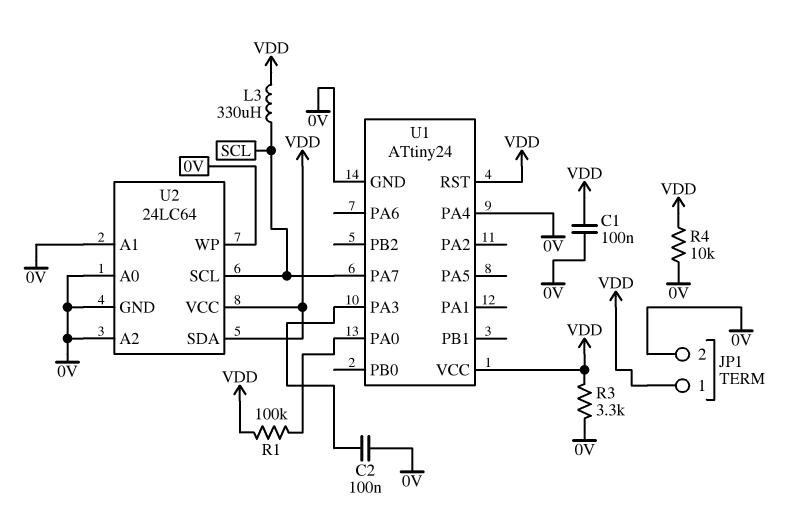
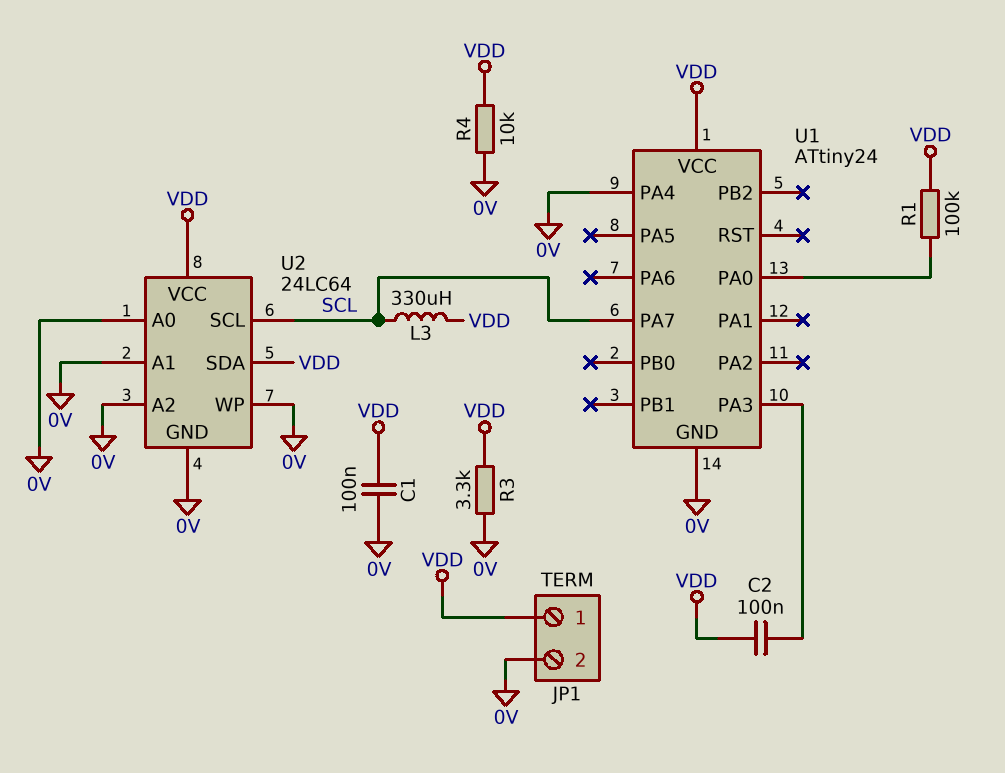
C2: 100nF (0V, U1/PA3) -> 100nF (U1/PA3, VDD)
U1 pin RST: VDD -> none

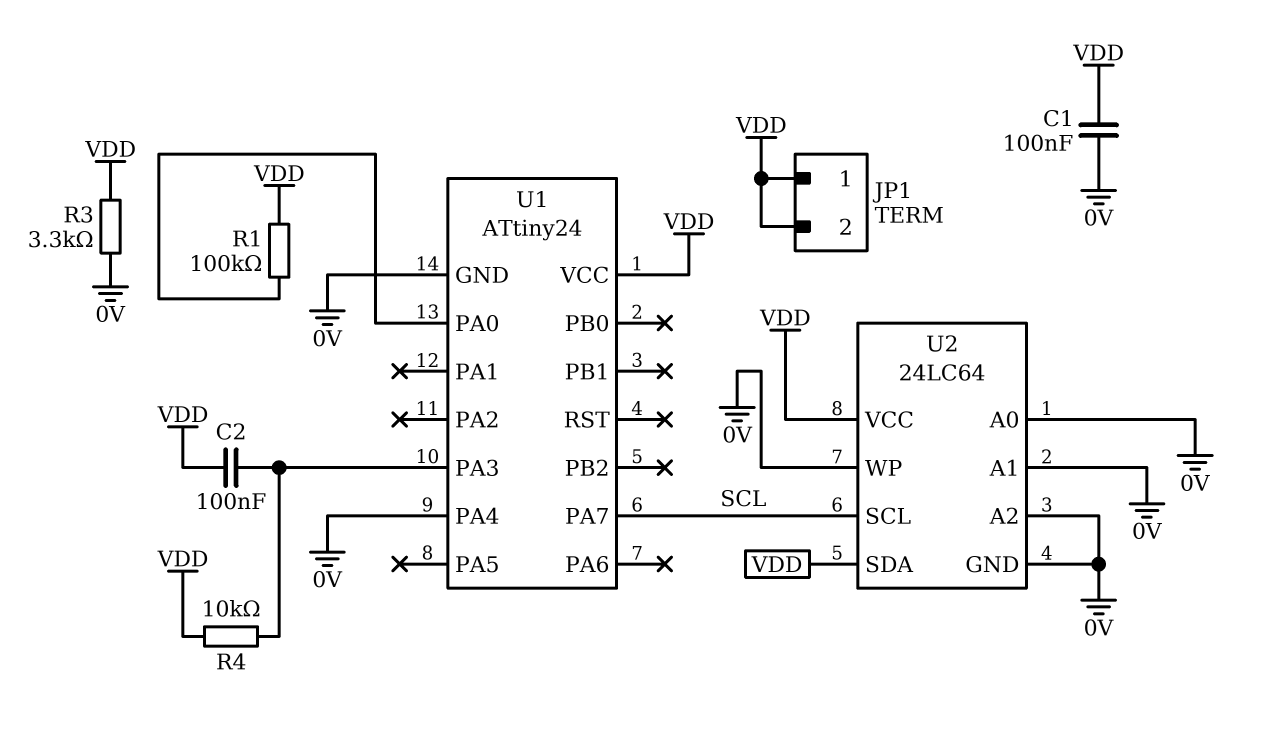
JP1 pin 2: 0V -> VDD
L3: 330uH (SCL, VDD) -> none
R4: 10k (0V, VDD) -> 10k (U1/PA3, VDD)

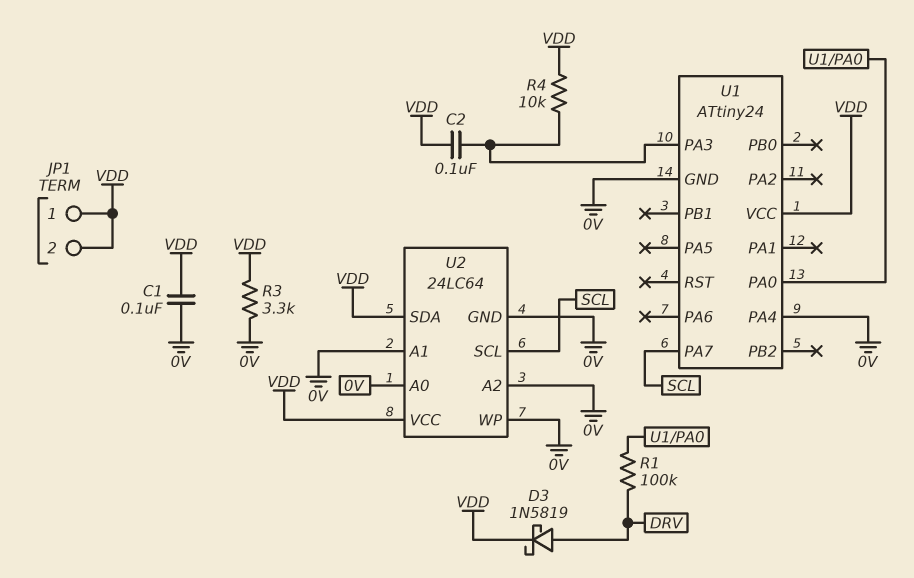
D3: none -> schottky 1N5819 (A DRV, K VDD)
R1: 100k (U1/PA0, VDD) -> 100k (DRV, U1/PA0)

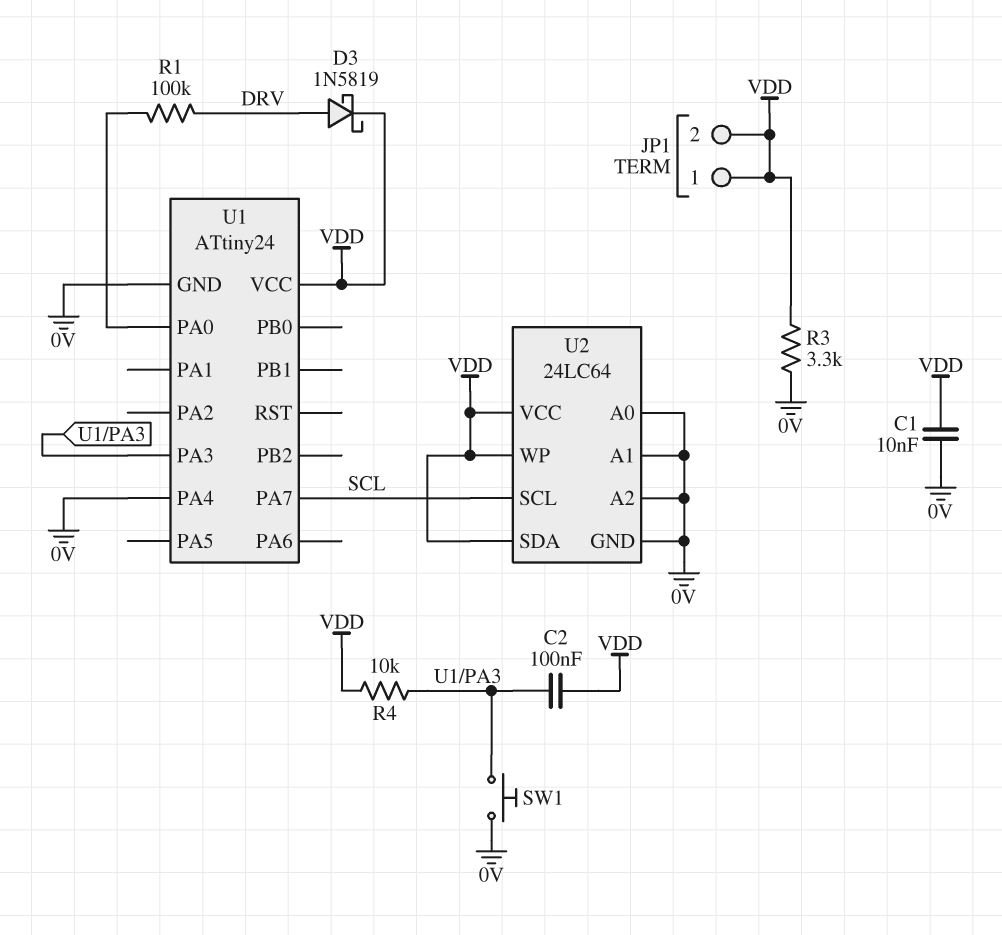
C1: 100nF (0V, VDD) -> 10nF (0V, VDD)
SW1: none -> button (0V, U1/PA3)
U2 pin WP: 0V -> VDD

